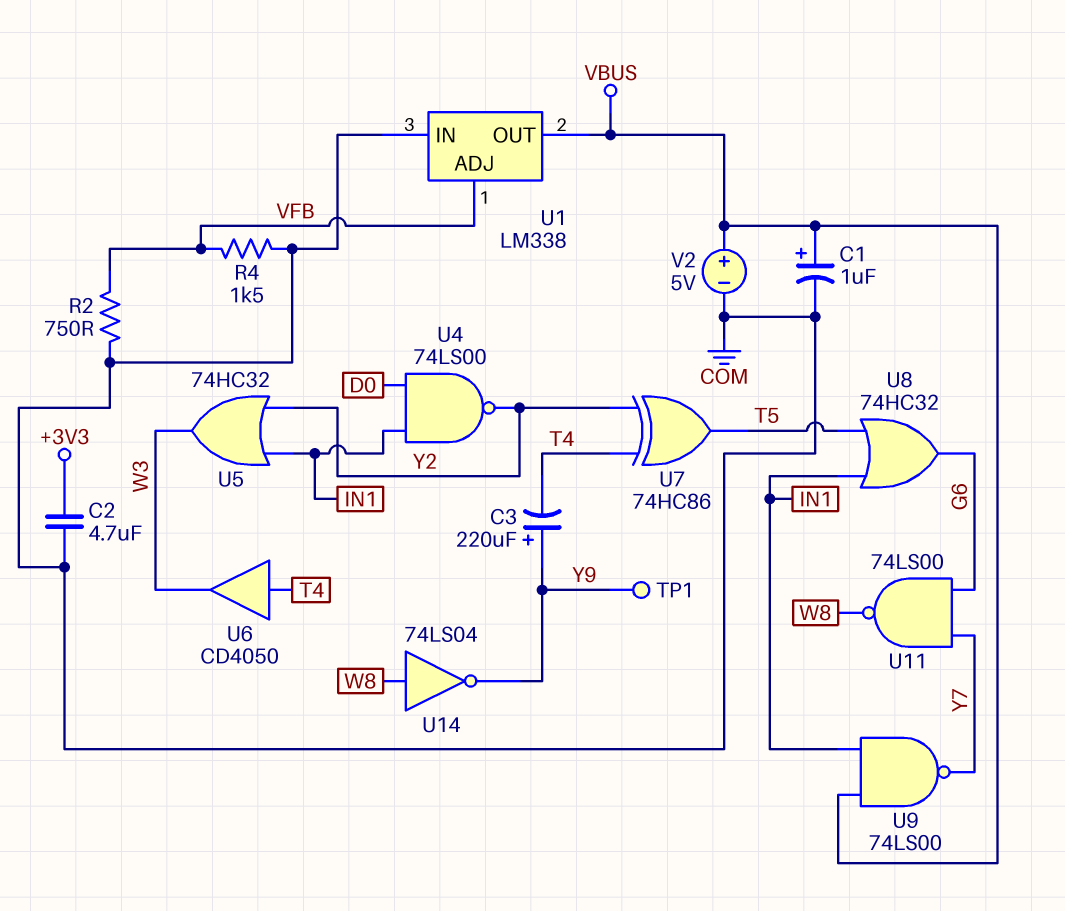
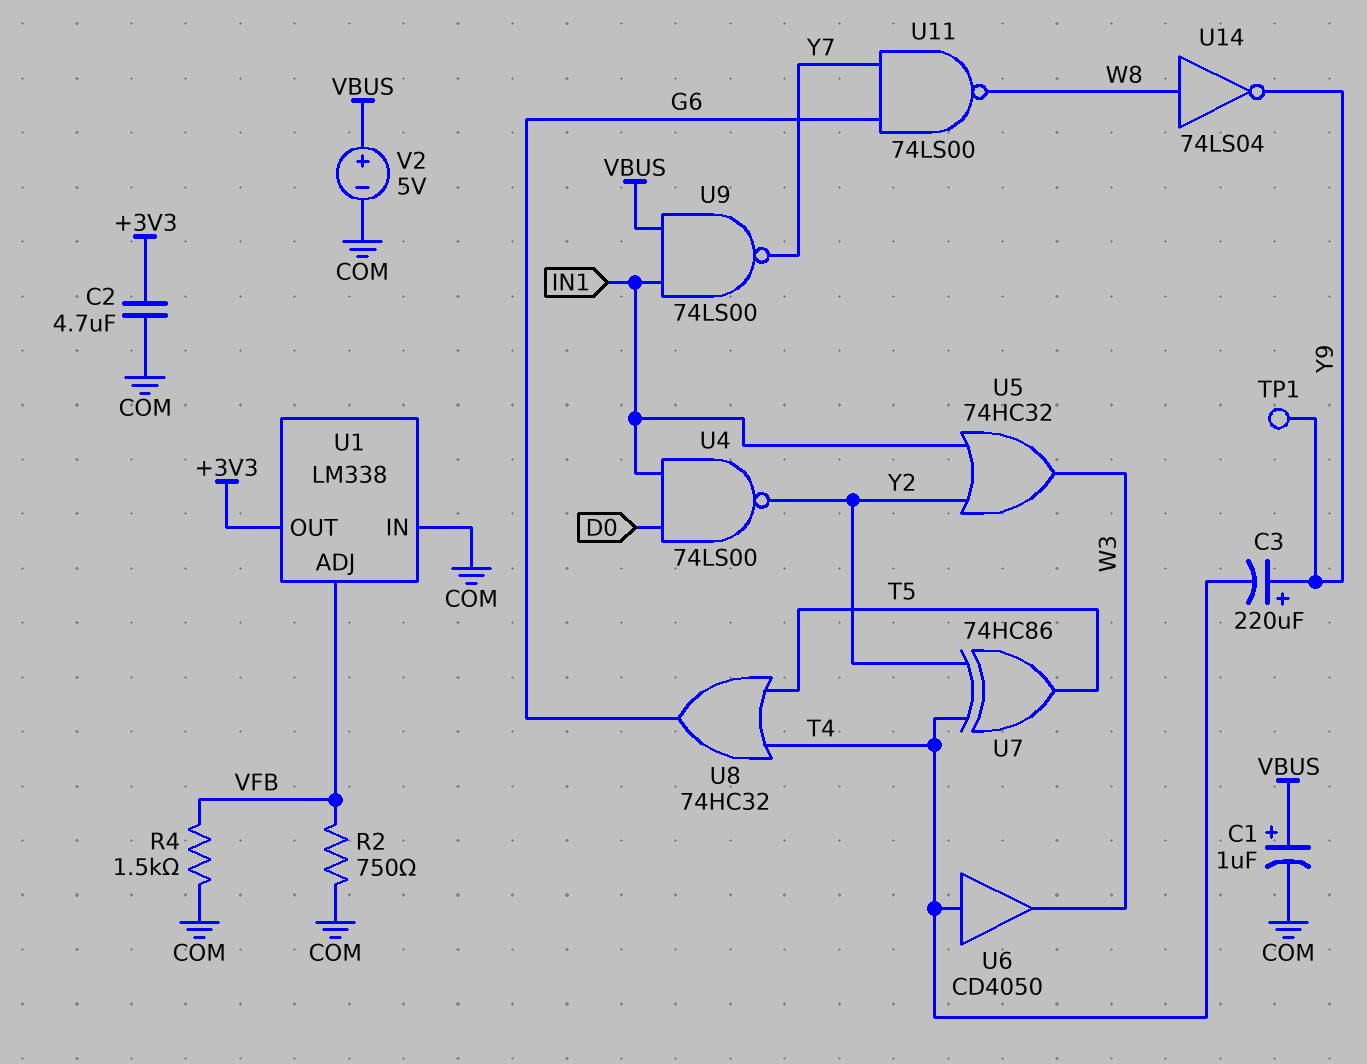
U1 pin OUT: VBUS -> +3V3
U8: OR 74HC32 (in IN1, in T5, out G6) -> OR 74HC32 (in T4, in T5, out G6)

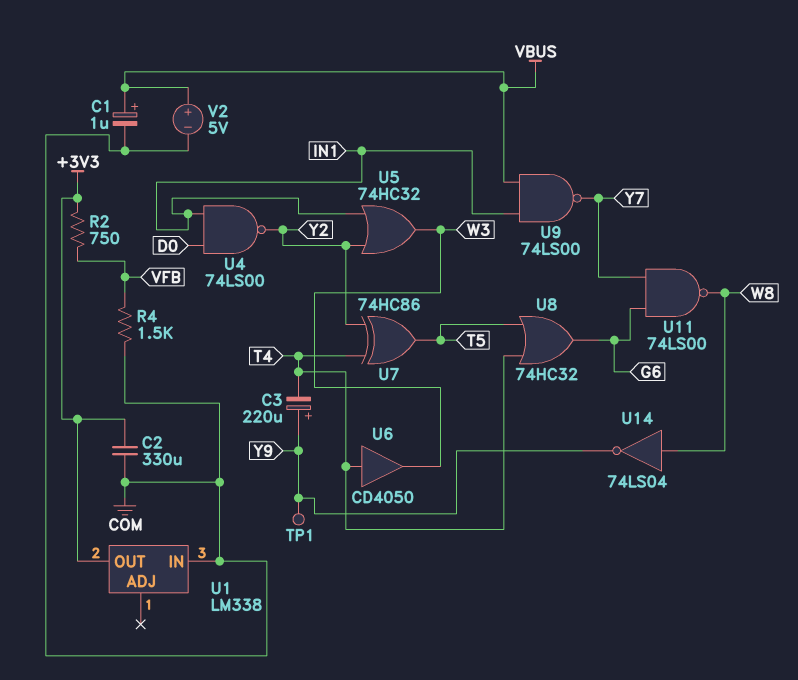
C2: 4.7uF (+3V3, COM) -> 330uF (+3V3, COM)
R2: 750 (COM, VFB) -> 750 (+3V3, VFB)
U1 pin ADJ: VFB -> none

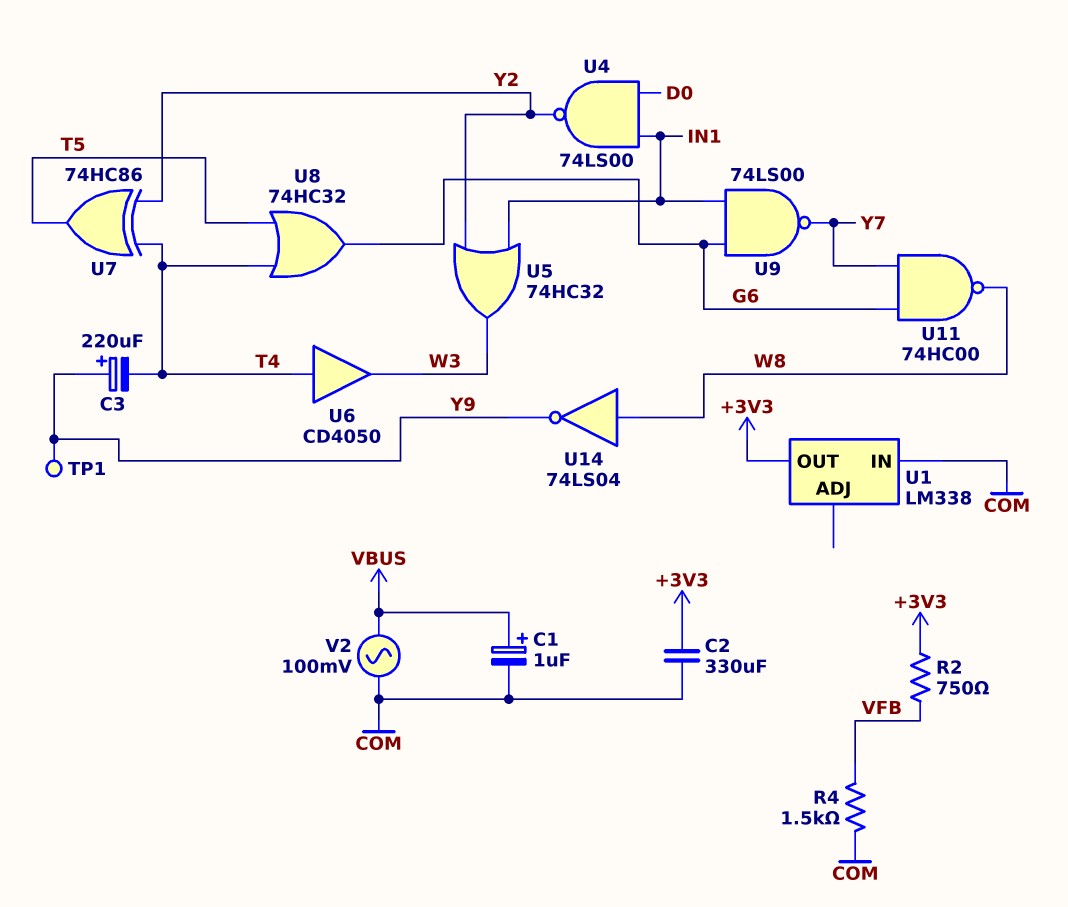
U9: NAND 74LS00 (in IN1, in VBUS, out Y7) -> NAND 74LS00 (in G6, in IN1, out Y7)
U11: NAND 74LS00 (in G6, in Y7, out W8) -> NAND 74HC00 (in G6, in Y7, out W8)
V2: 5V (plus VBUS, minus COM) -> AC 100mV (COM, VBUS)

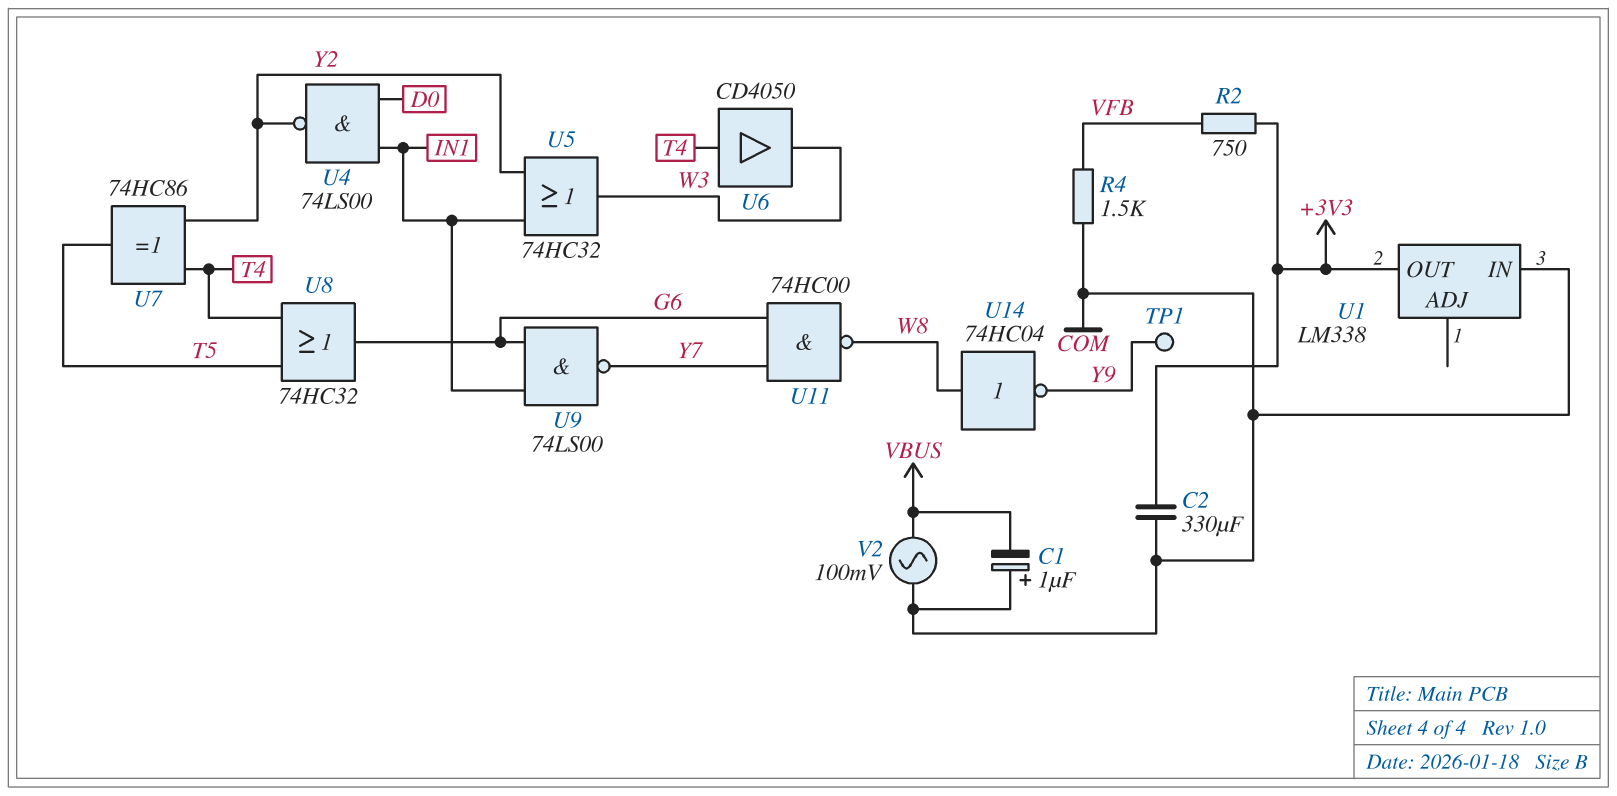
C1: 1uF (plus VBUS, minus COM) -> 1uF (plus COM, minus VBUS)
C3: 220uF (plus Y9, minus T4) -> none
U14: NOT 74LS04 (in W8, out Y9) -> NOT 74HC04 (in W8, out Y9)

